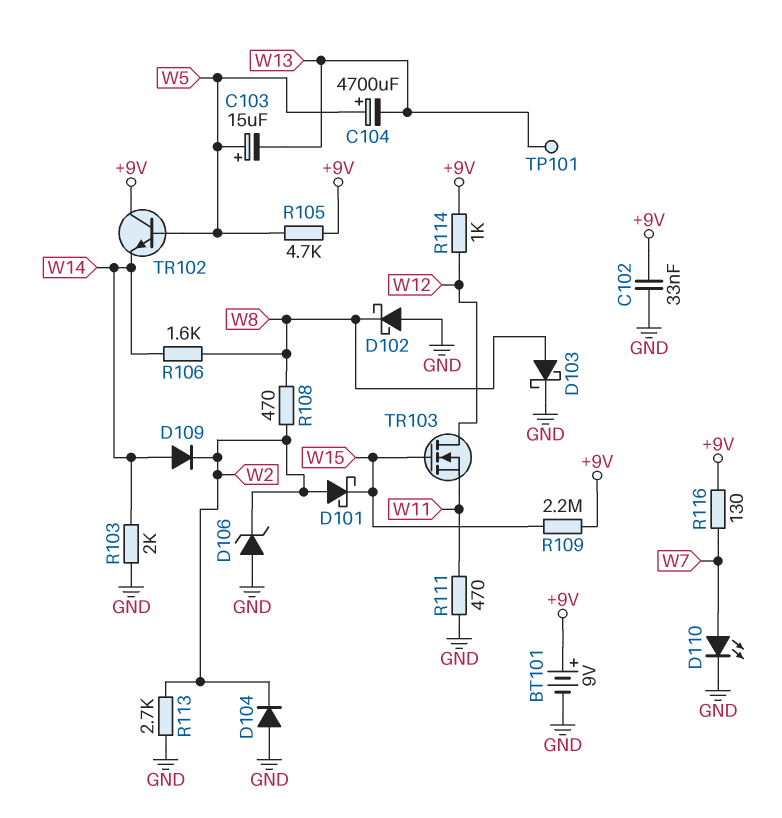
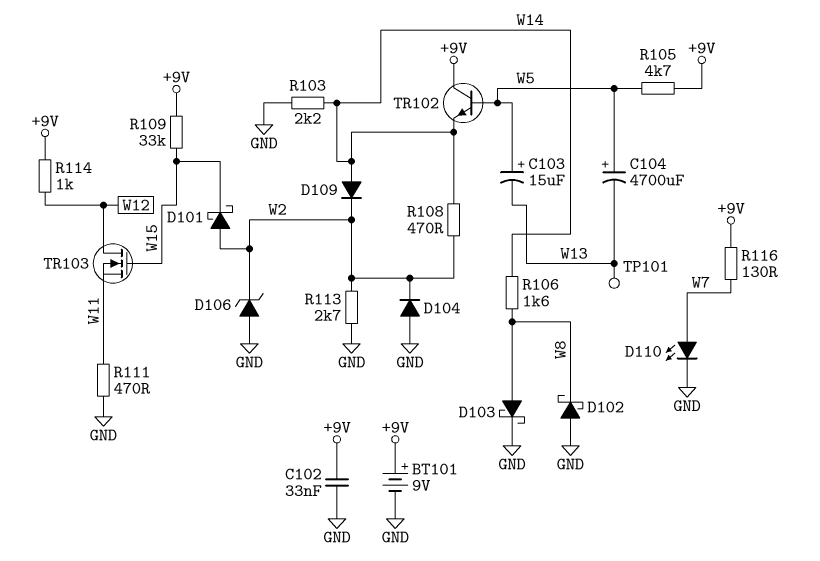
R103: 2k (GND, W14) -> 2.2k (GND, W14)
R108: 470 (W2, W8) -> 470 (W2, W14)
R109: 2.2M (+9V, W15) -> 33k (+9V, W15)

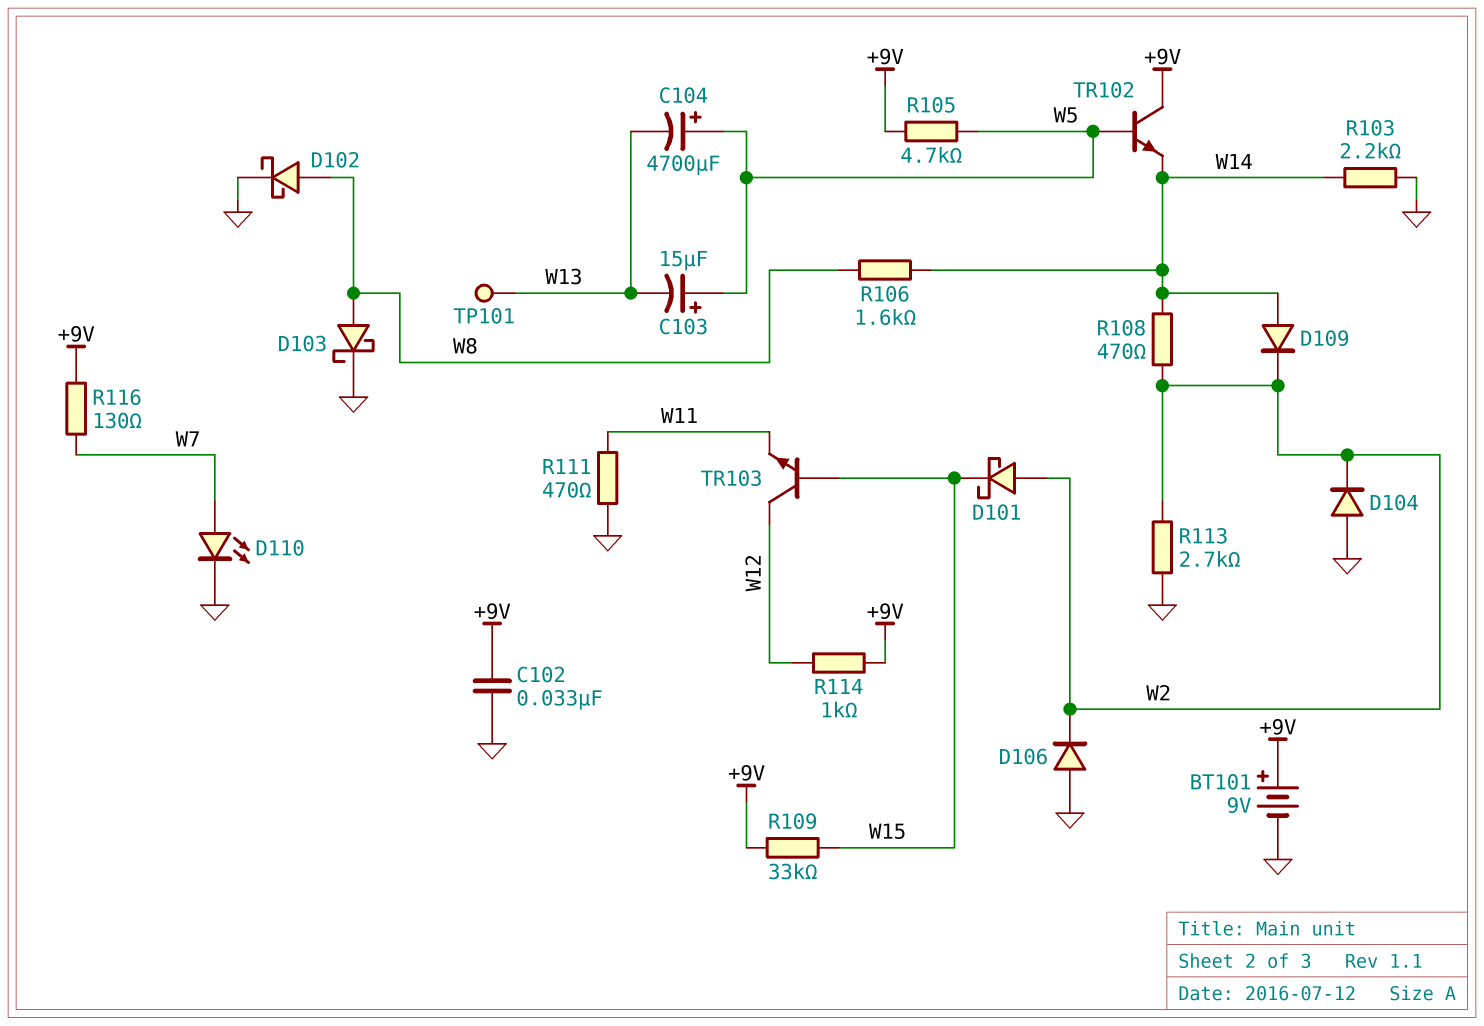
D102: schottky (A GND, K W8) -> schottky (A W8, K GND)
D106: zener (A GND, K W2) -> diode (A GND, K W2)
TR103: NMOS (G W15, D W12, S W11) -> NPN (B W15, C W12, E W11)

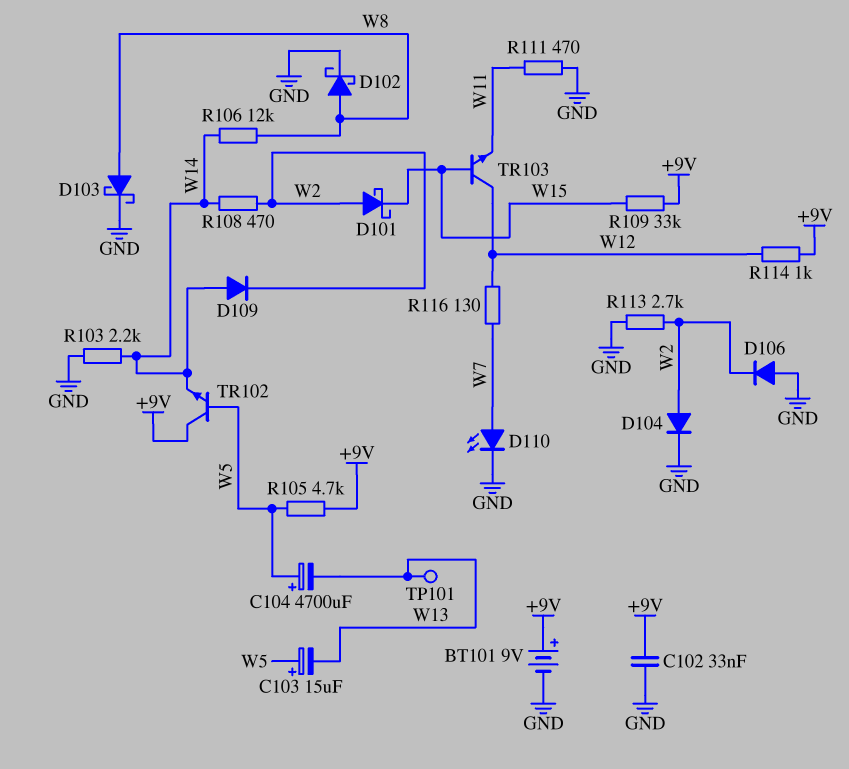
D104: diode (A GND, K W2) -> diode (A W2, K GND)
R106: 1.6k (W8, W14) -> 12k (W8, W14)
R116: 130 (+9V, W7) -> 130 (W7, W12)

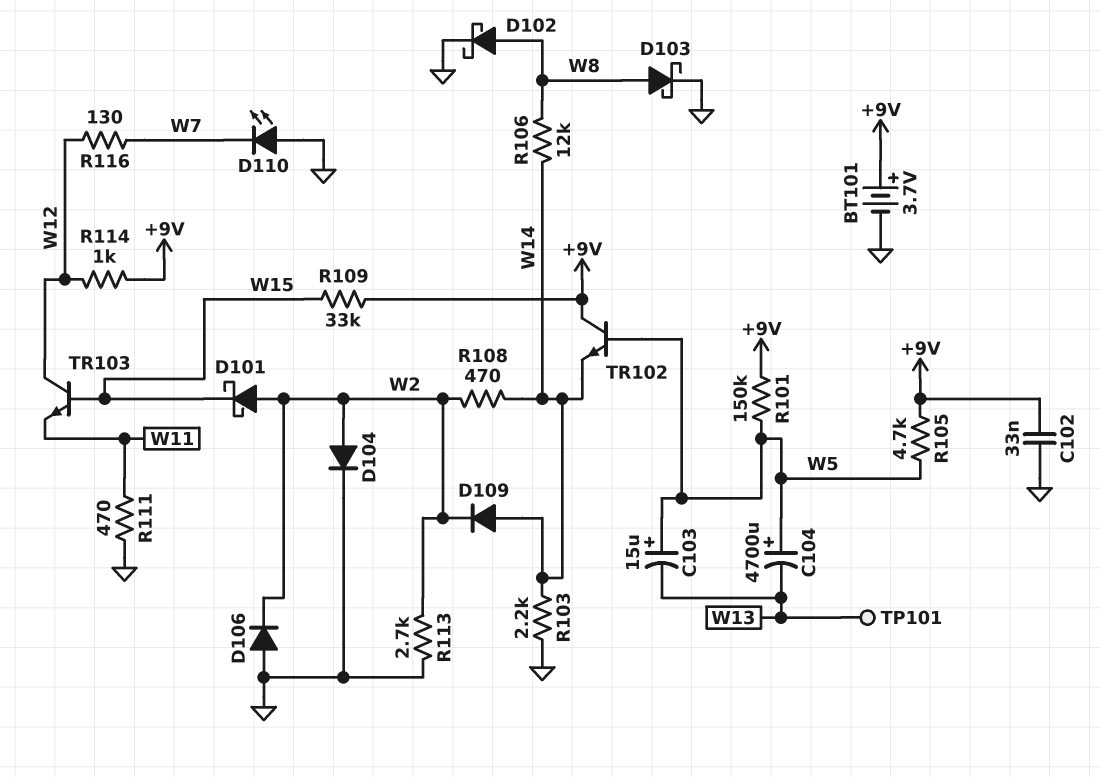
BT101: 9V (plus +9V, minus GND) -> 3.7V (plus +9V, minus GND)
D110: LED (A W7, K GND) -> LED (A GND, K W7)
R101: none -> 150k (+9V, W5)

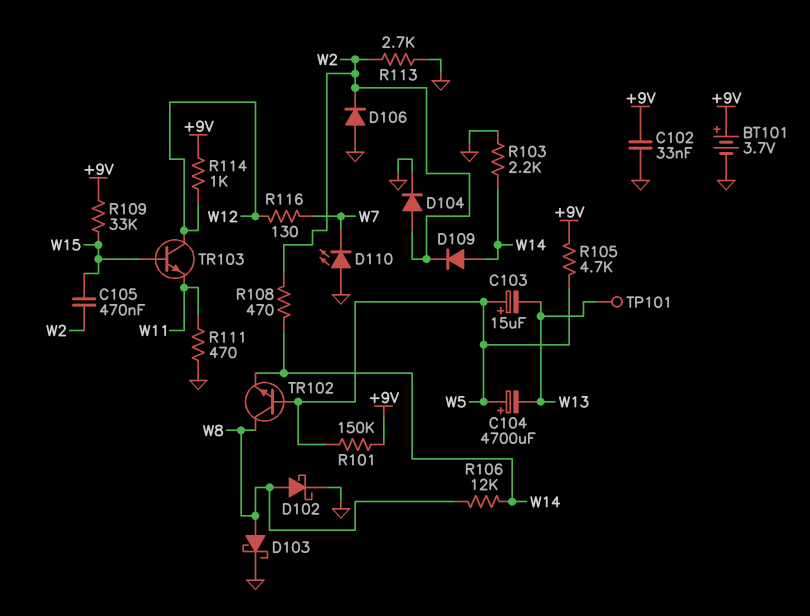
C105: none -> 470nF (W2, W15)
D101: schottky (A W2, K W15) -> none
TR102: NPN (B W5, C +9V, E W14) -> NPN (B W5, C W8, E W14)

